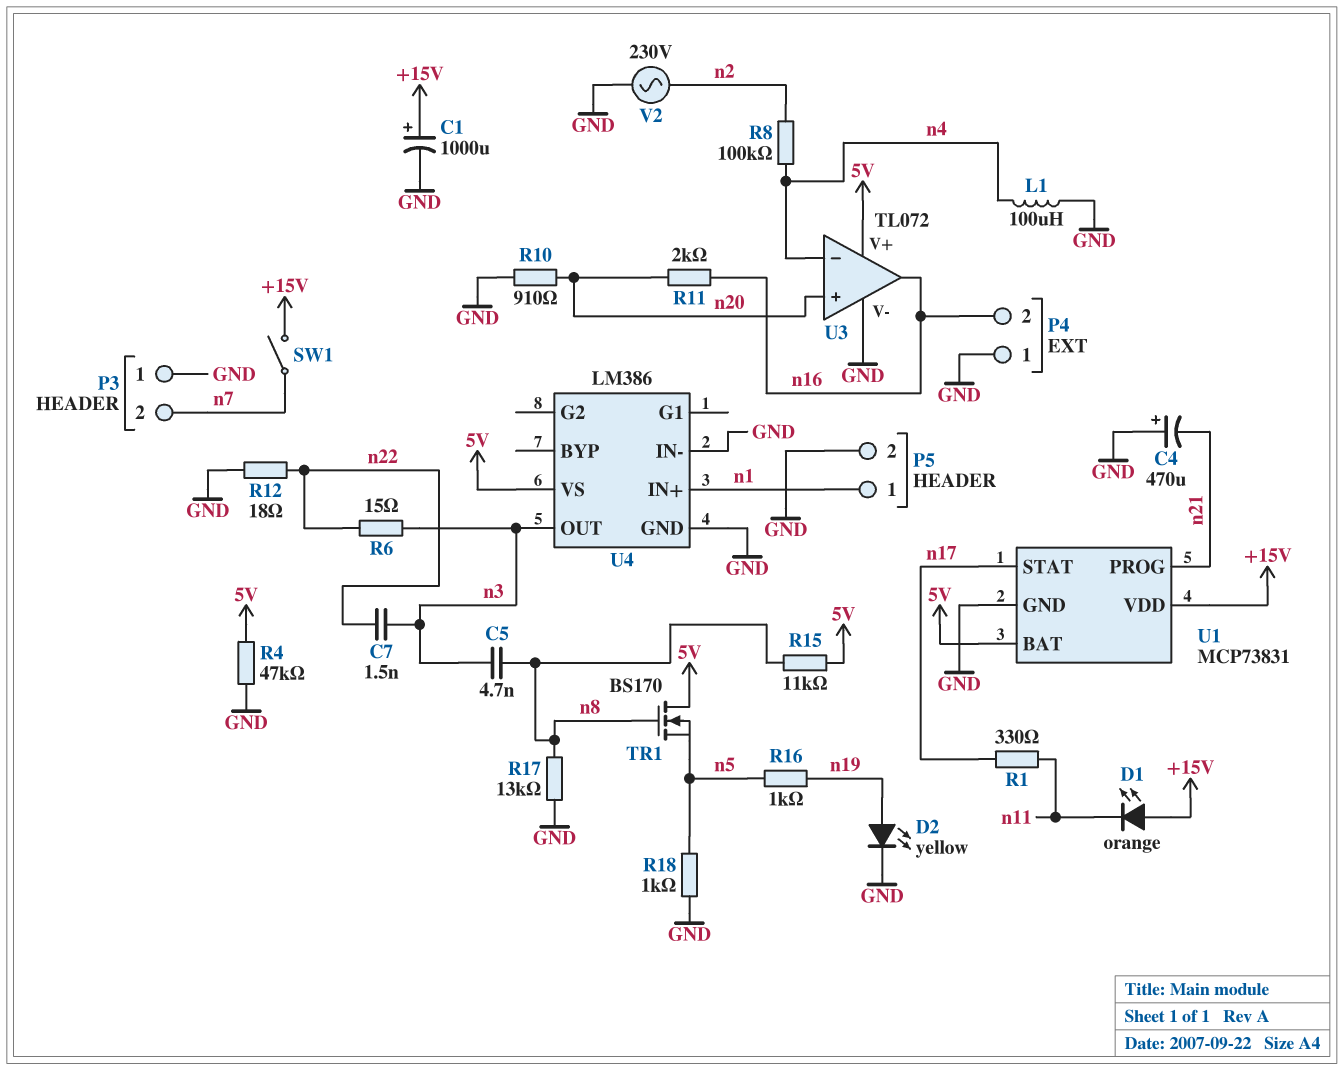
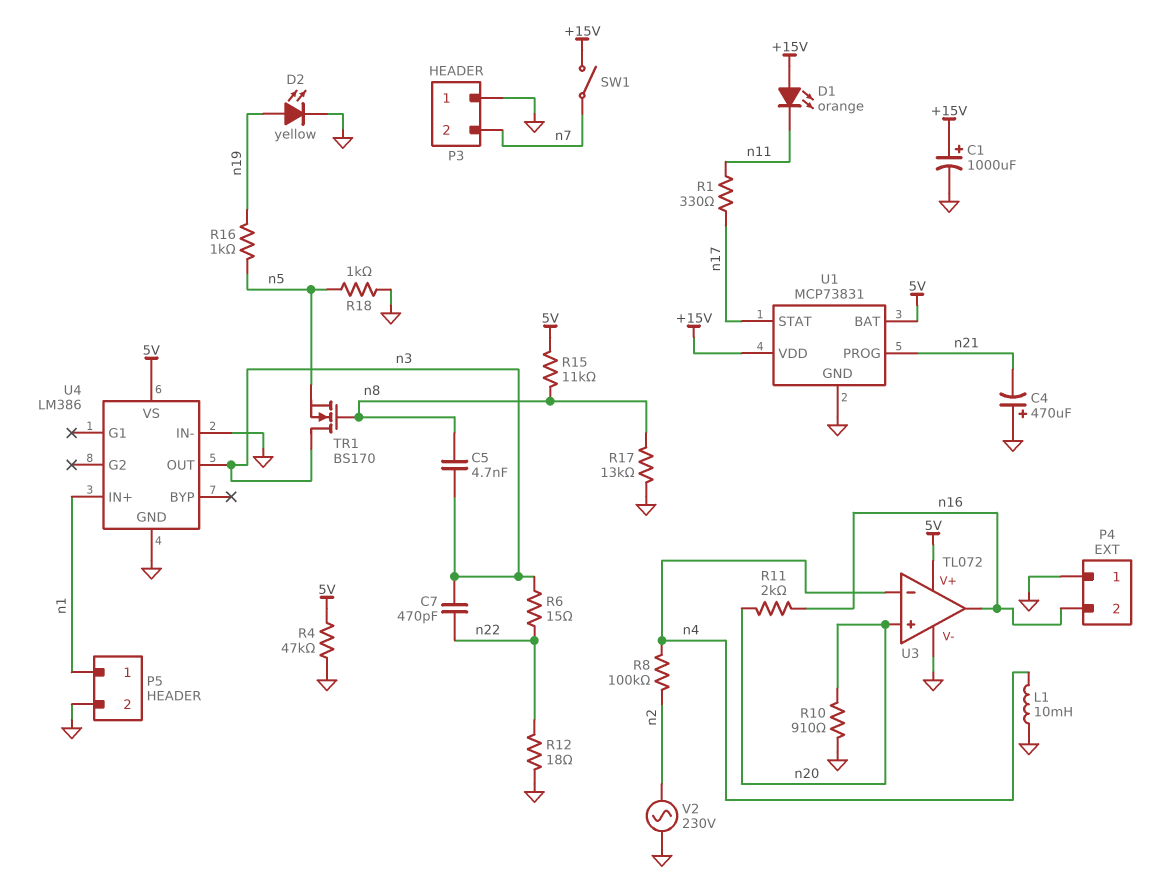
C7: 1.5nF (n3, n22) -> 470pF (n3, n22)
L1: 100uH (GND, n4) -> 10mH (GND, n4)
TR1: NMOS BS170 (G n8, D 5V, S n5) -> NMOS BS170 (G n8, D n3, S n5)

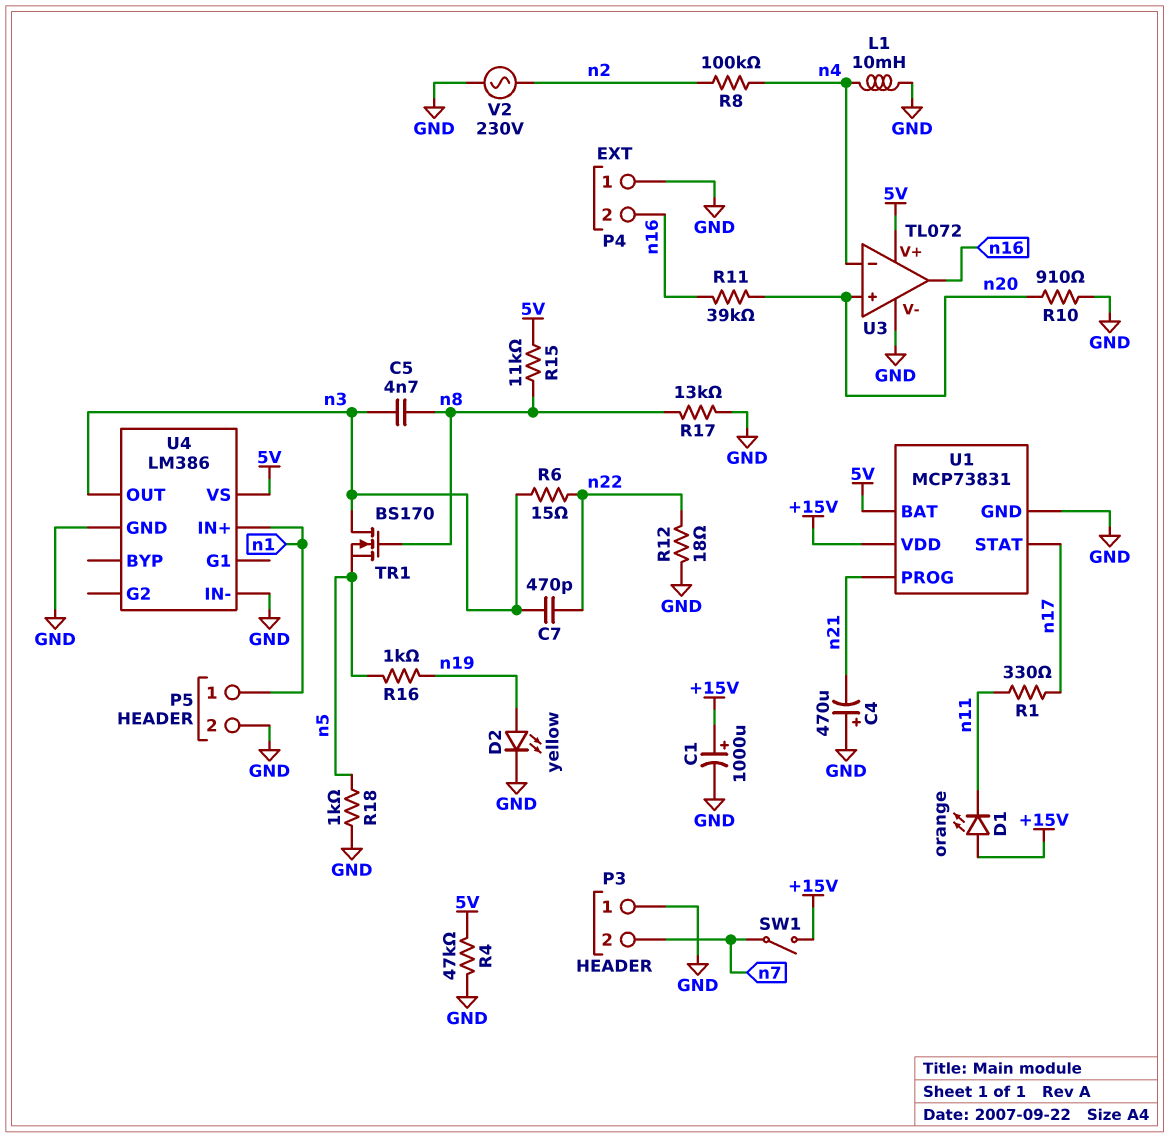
R11: 2k (n16, n20) -> 39k (n16, n20)

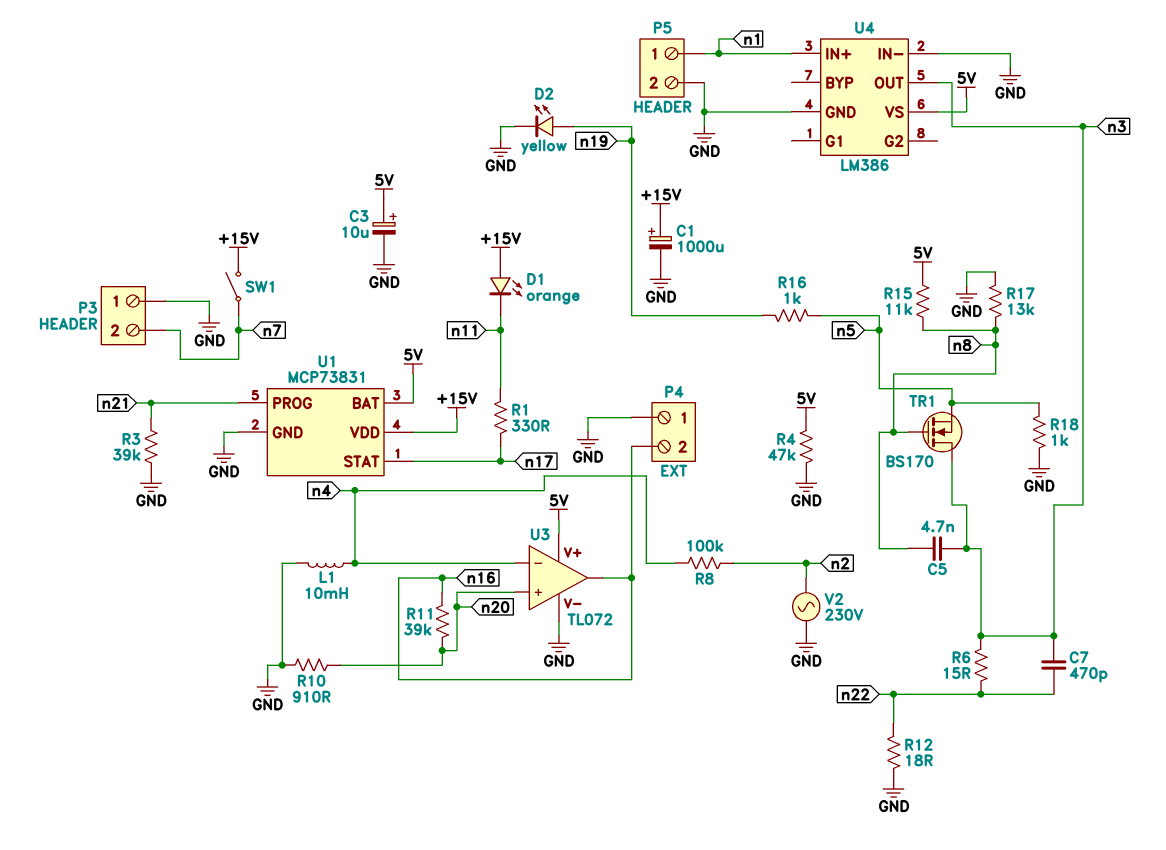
C3: none -> 10uF (plus 5V, minus GND)
C4: 470uF (plus GND, minus n21) -> none
R3: none -> 39k (GND, n21)

